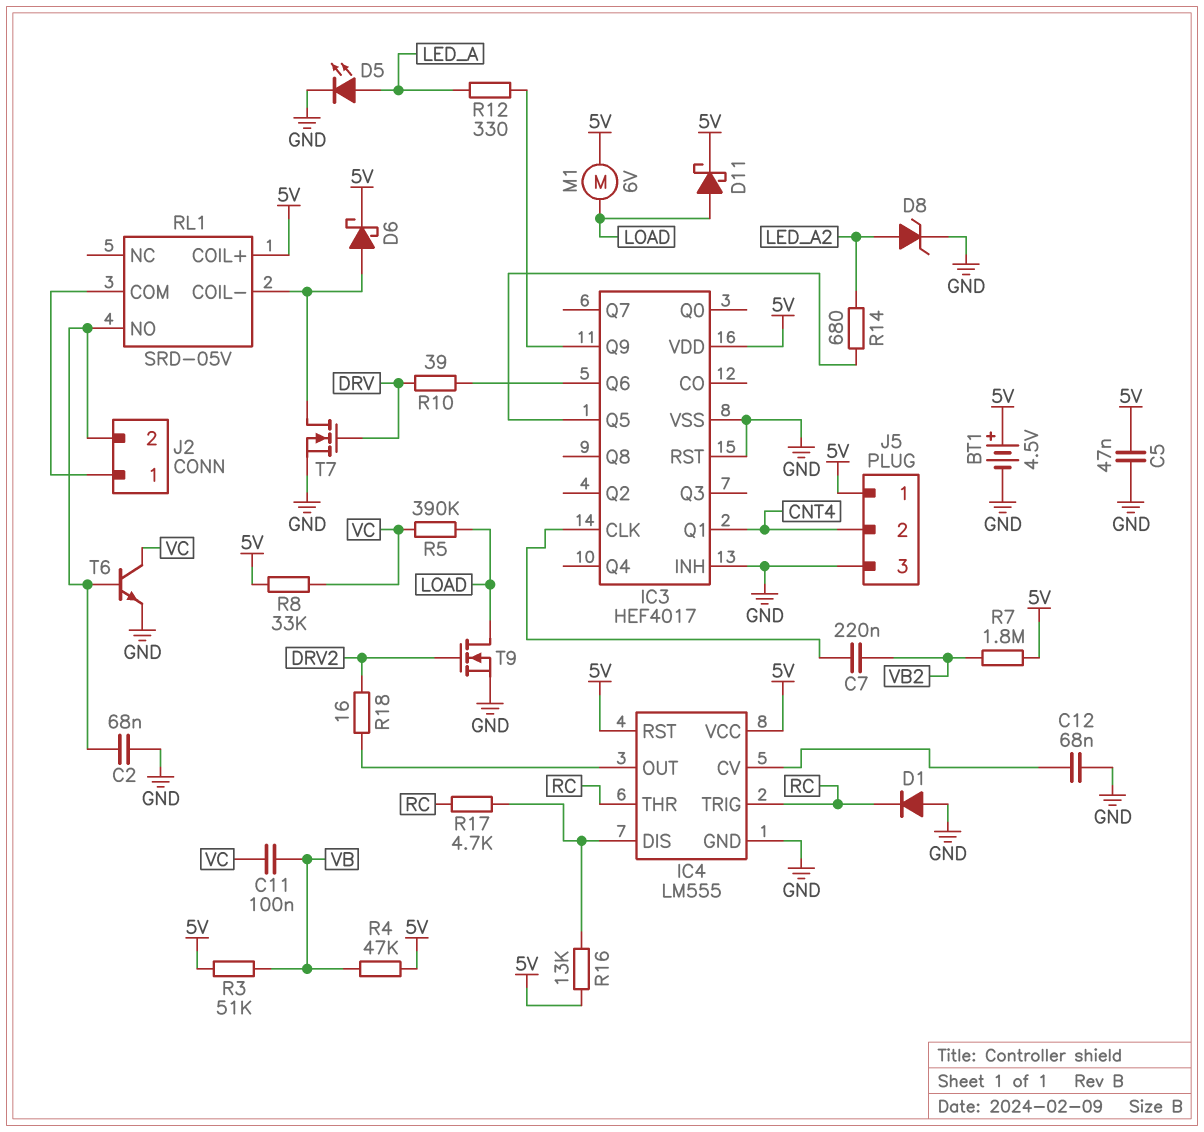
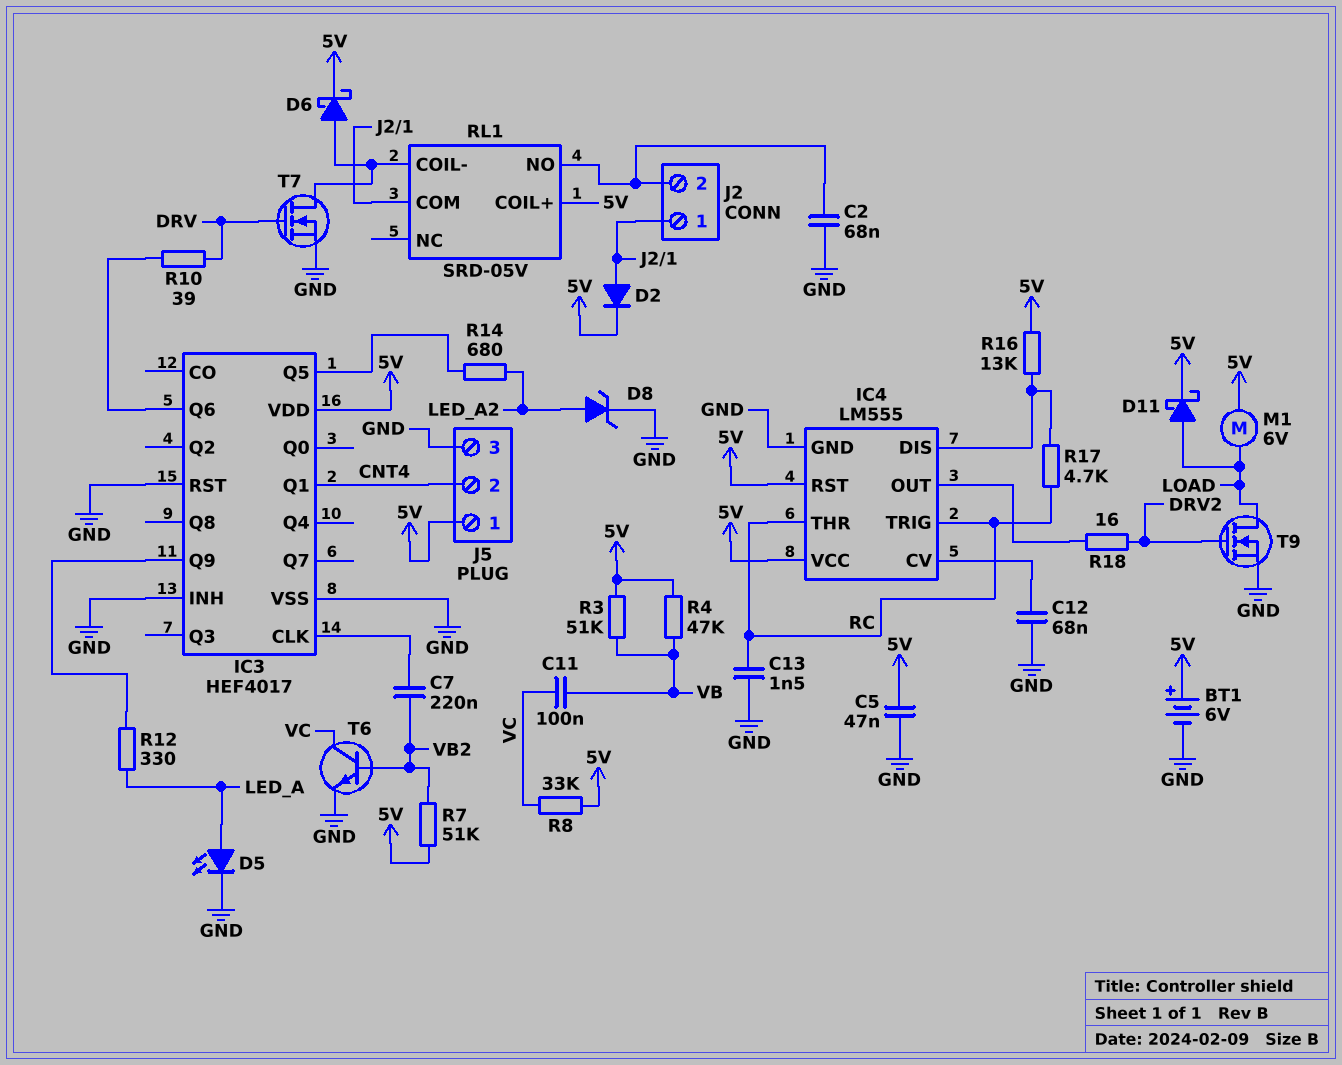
BT1: 4.5V (plus 5V, minus GND) -> 6V (plus 5V, minus GND)
C13: none -> 1.5nF (GND, RC)
D1: diode (A GND, K RC) -> none
D2: none -> diode (A J2/1, K 5V)
R5: 390k (LOAD, VC) -> none
R7: 1.8M (5V, VB2) -> 51k (5V, VB2)
T6: NPN (B J2/2, C VC, E GND) -> NPN (B VB2, C VC, E GND)

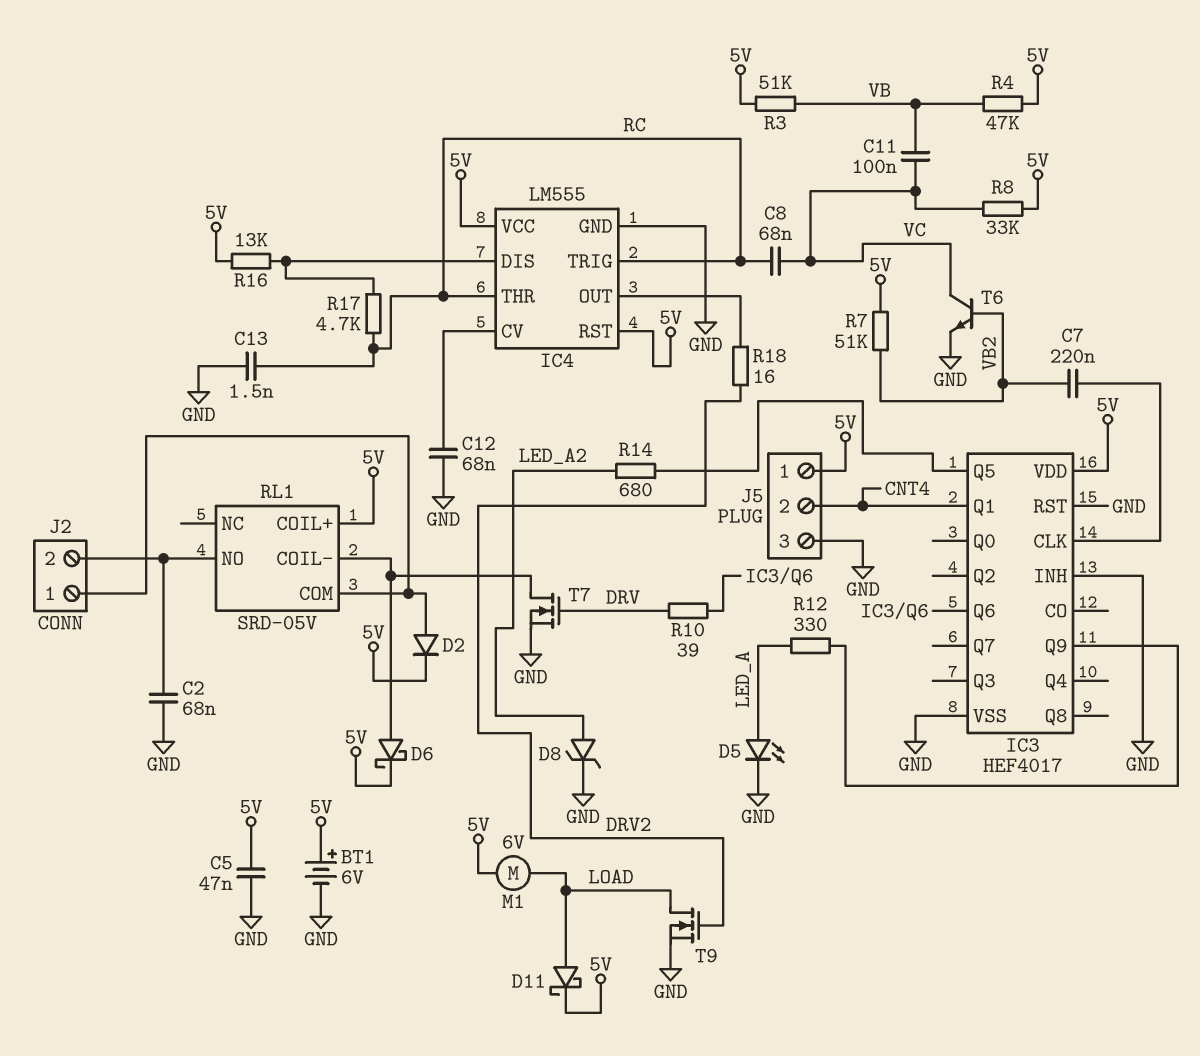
C8: none -> 68nF (RC, VC)

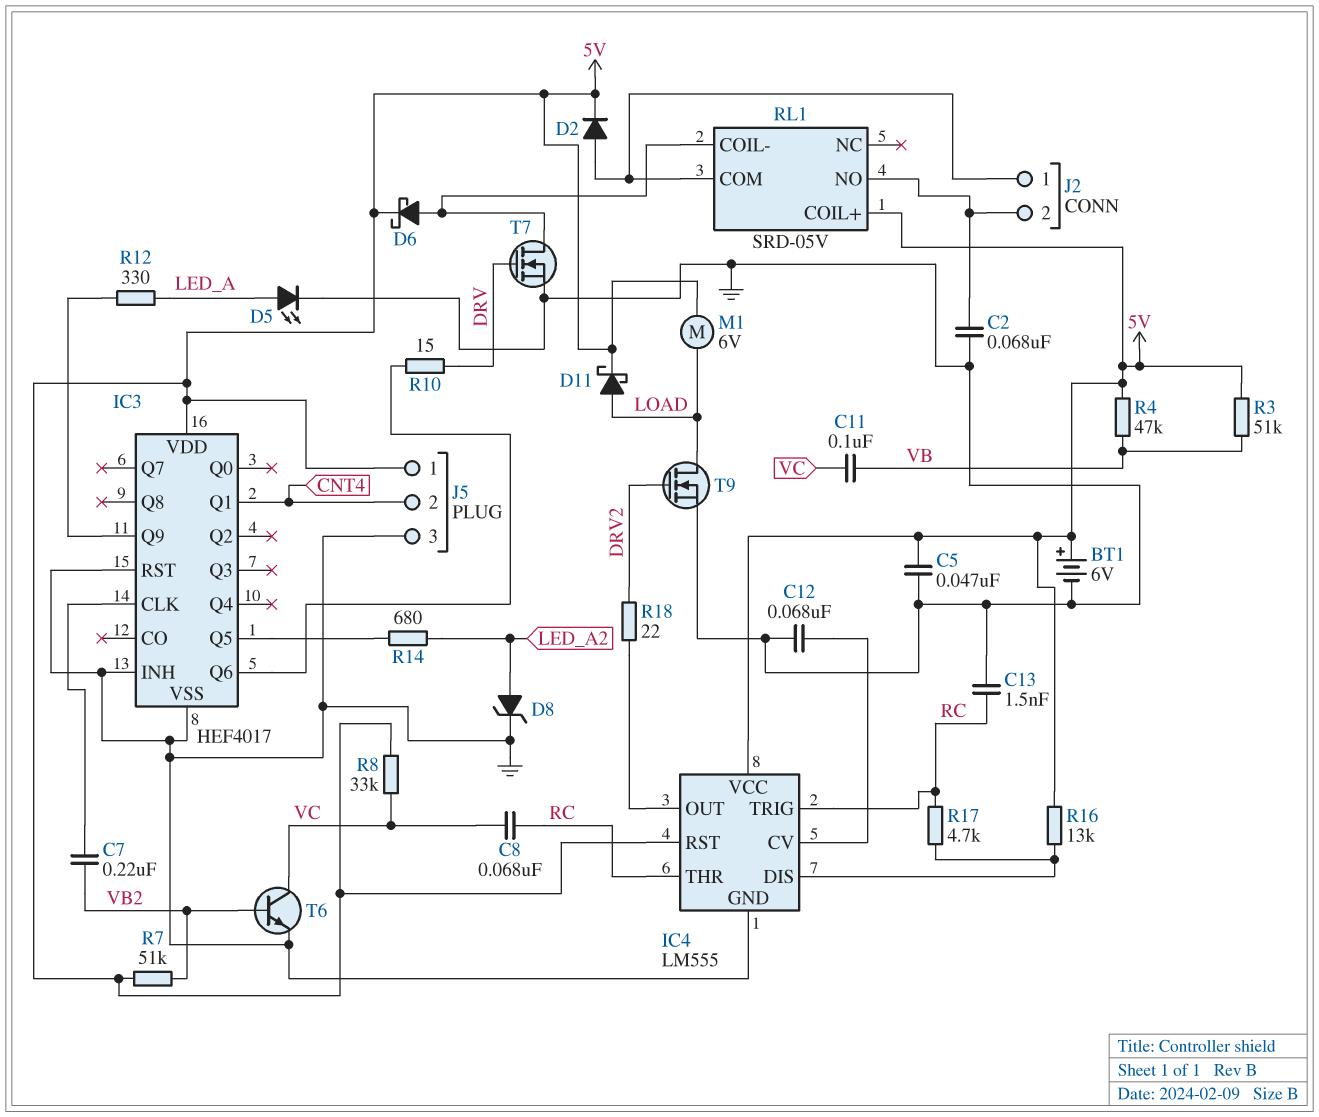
R10: 39 (DRV, IC3/Q6) -> 15 (DRV, IC3/Q6)
R18: 16 (DRV2, IC4/OUT) -> 22 (DRV2, IC4/OUT)

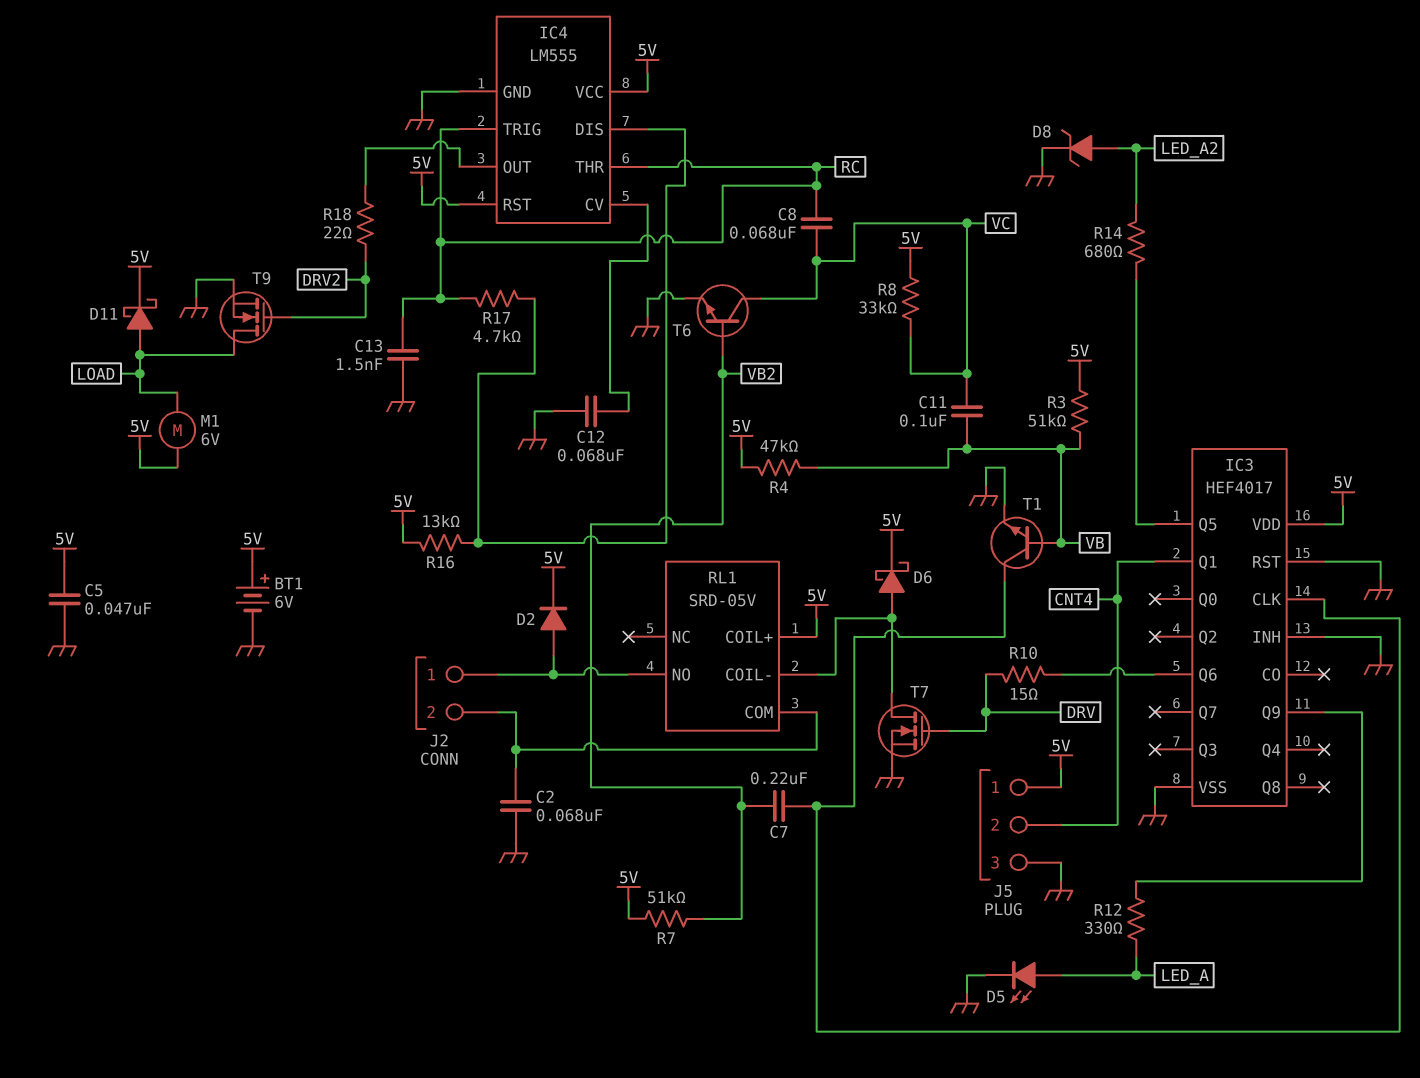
RL1 pin COM: J2/1 -> J2/2
RL1 pin NO: J2/2 -> J2/1
T1: none -> NPN (B VB, C IC3/CLK, E GND)

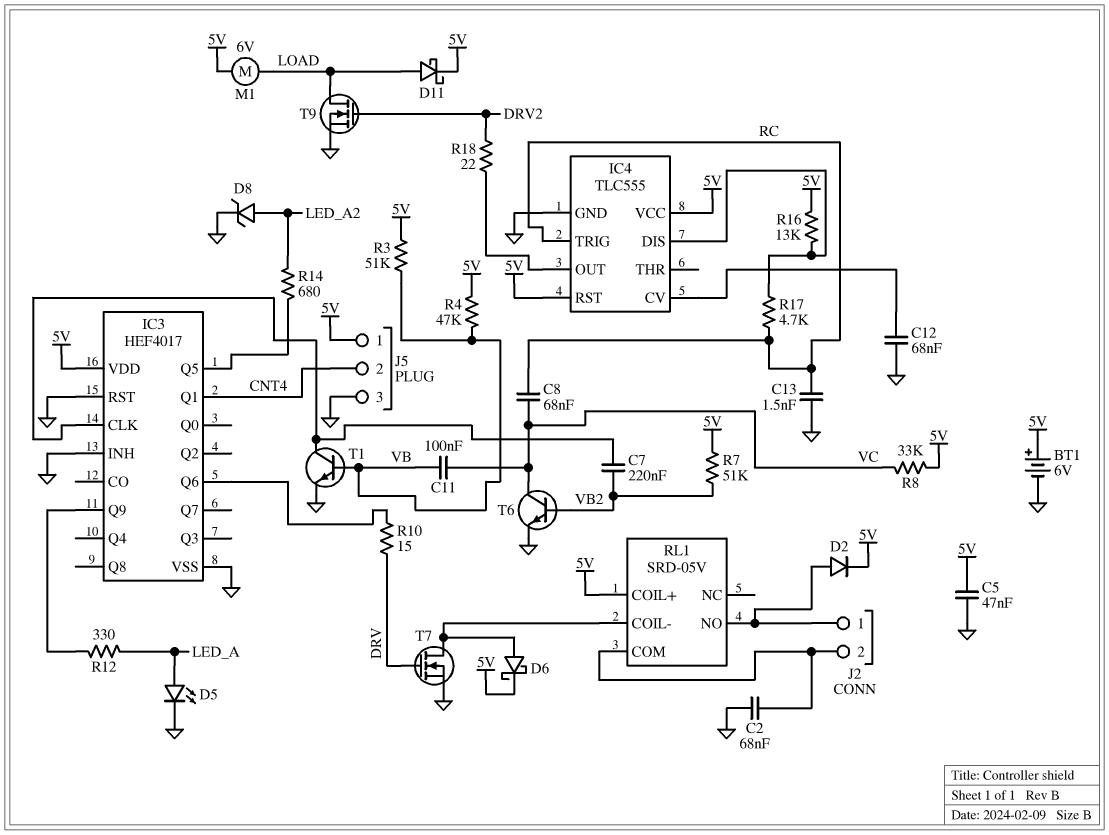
IC4: LM555 -> TLC555
IC4 pin THR: RC -> none

